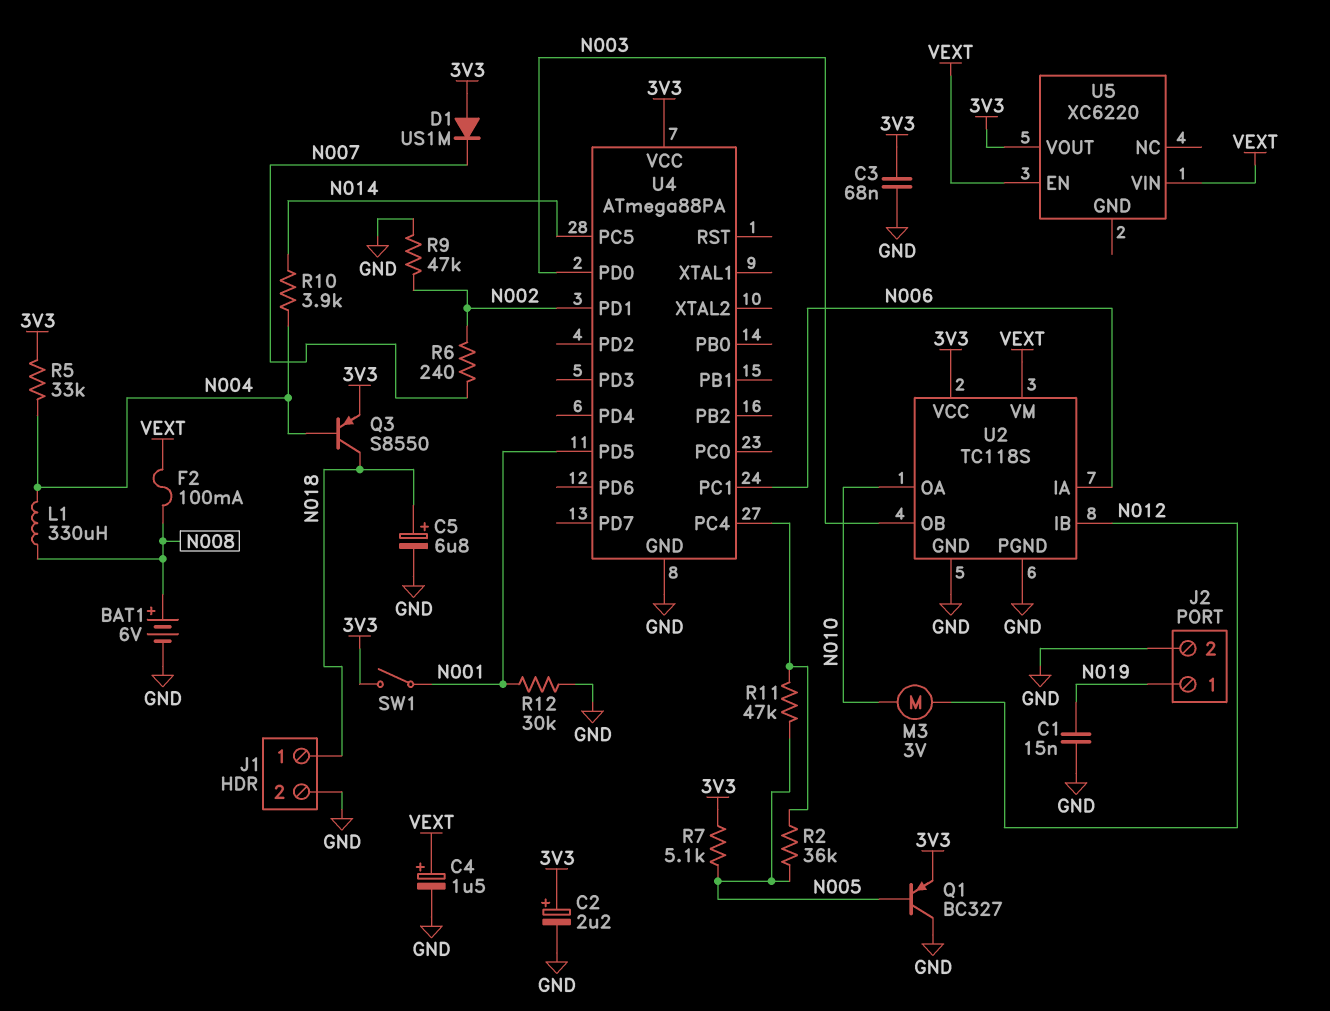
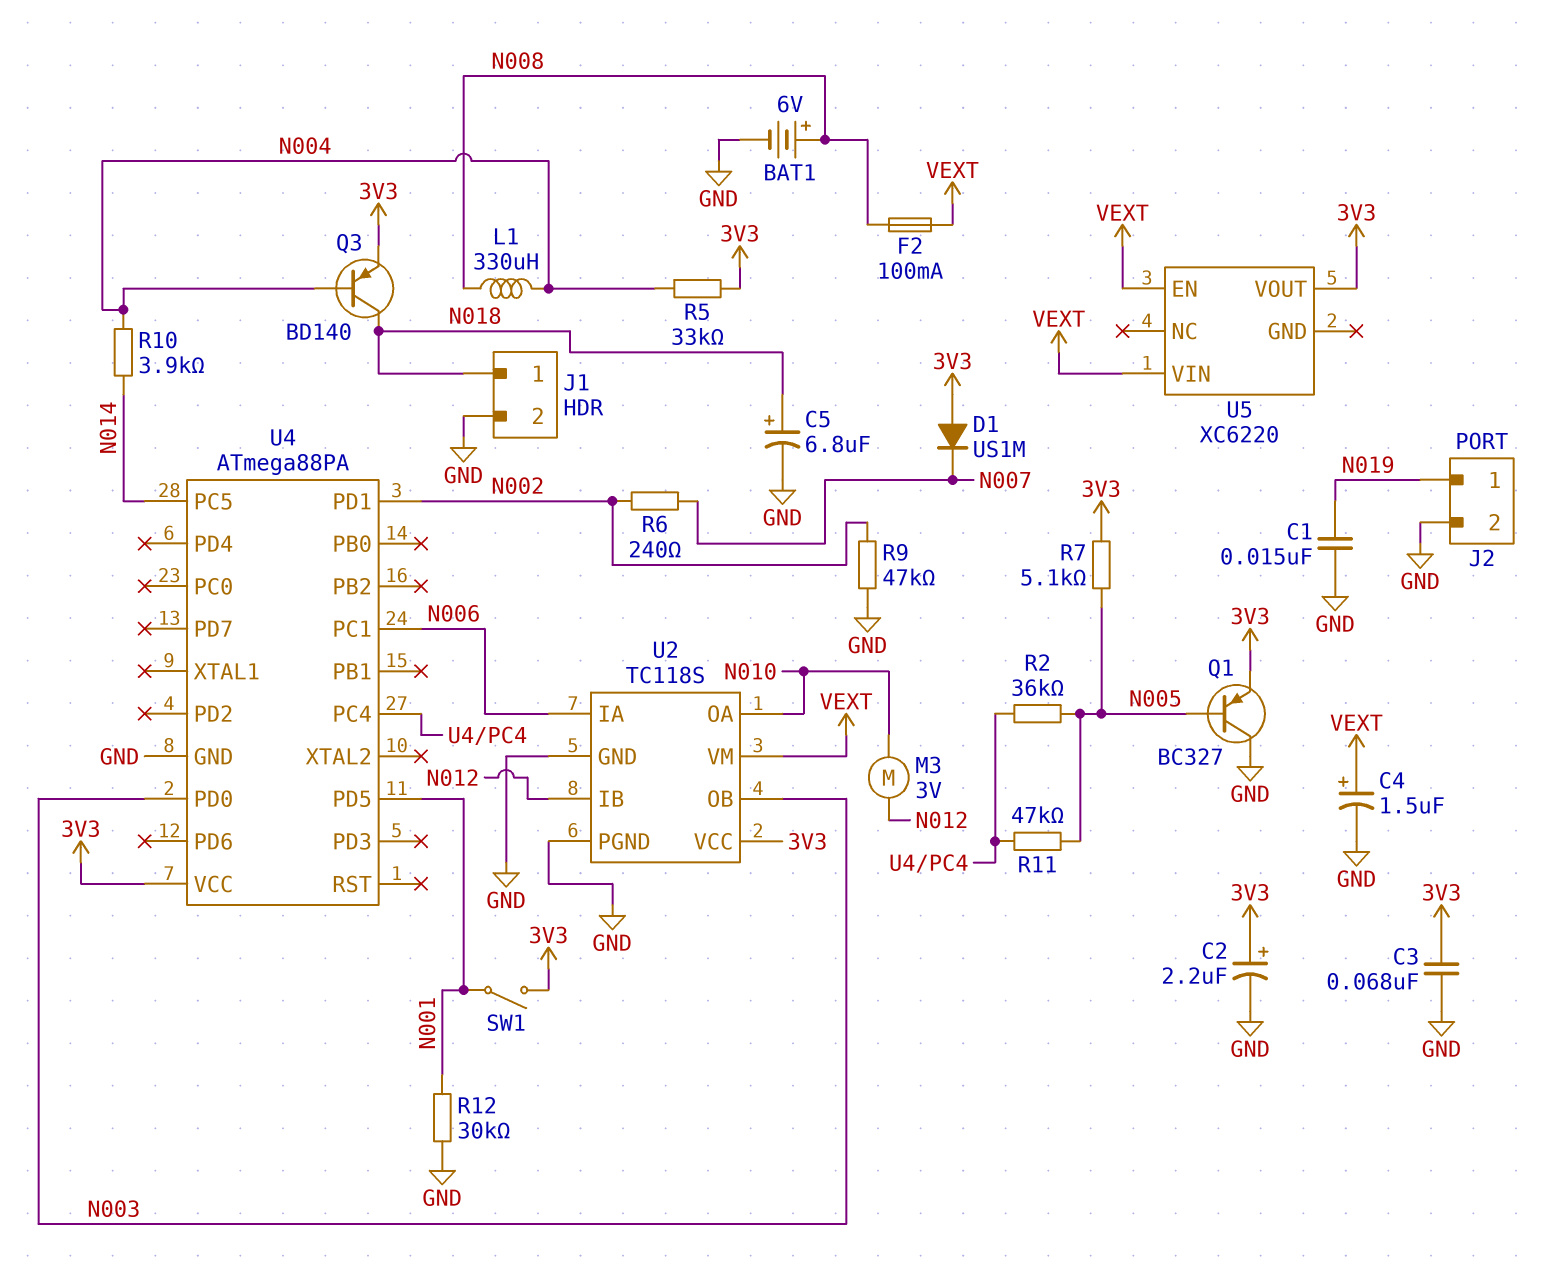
Q3: PNP S8550 (B N004, C N018, E 3V3) -> PNP BD140 (B N004, C N018, E 3V3)

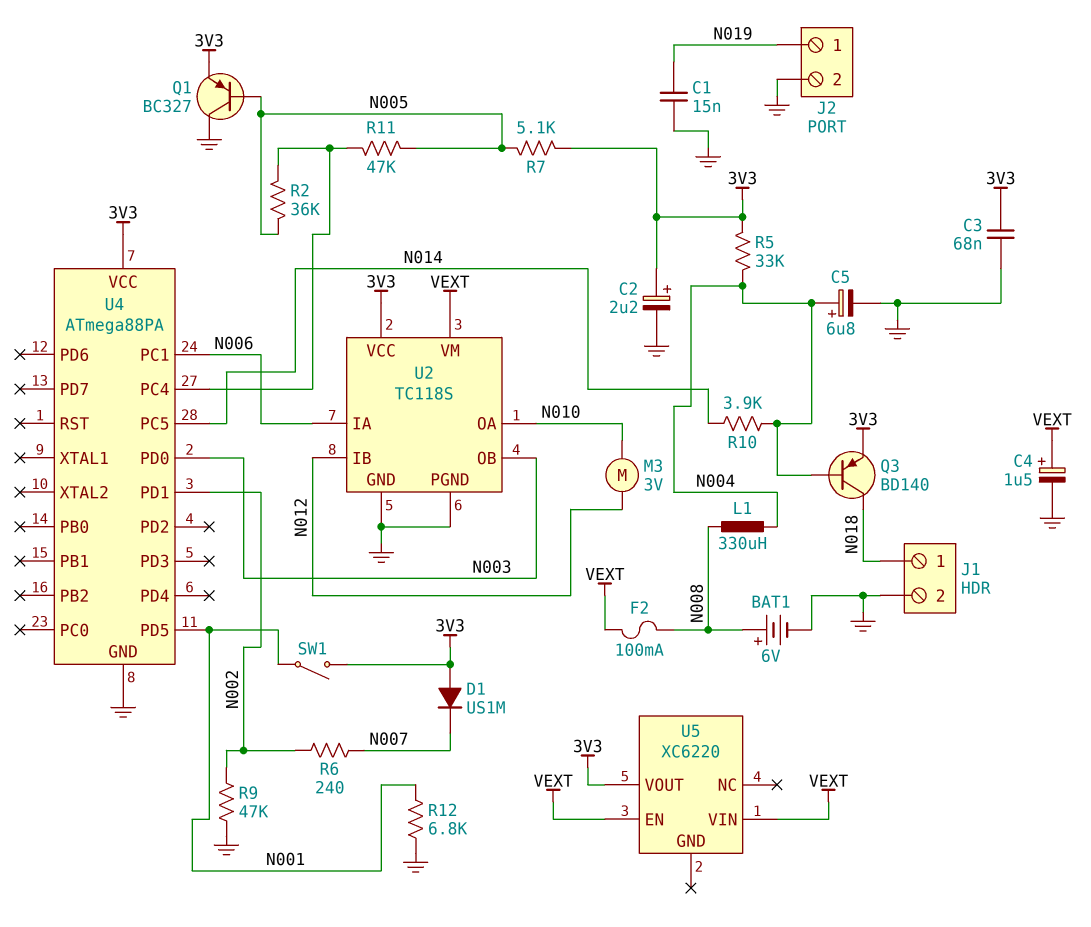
C5: 6.8uF (plus N018, minus GND) -> 6.8uF (plus N004, minus GND)
R12: 30k (GND, N001) -> 6.8k (GND, N001)

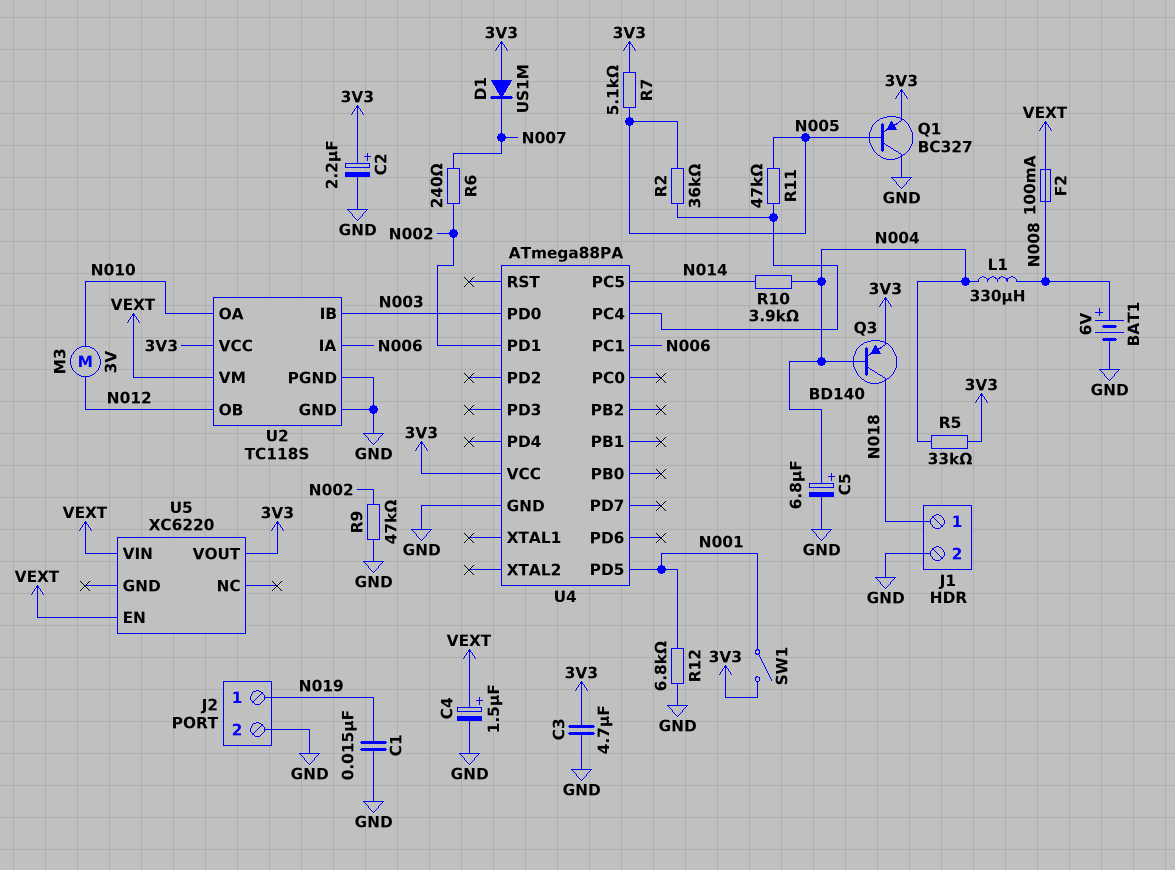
C3: 68nF (3V3, GND) -> 4.7uF (3V3, GND)
U2 pin IB: N012 -> N003
U2 pin OB: N003 -> N012

